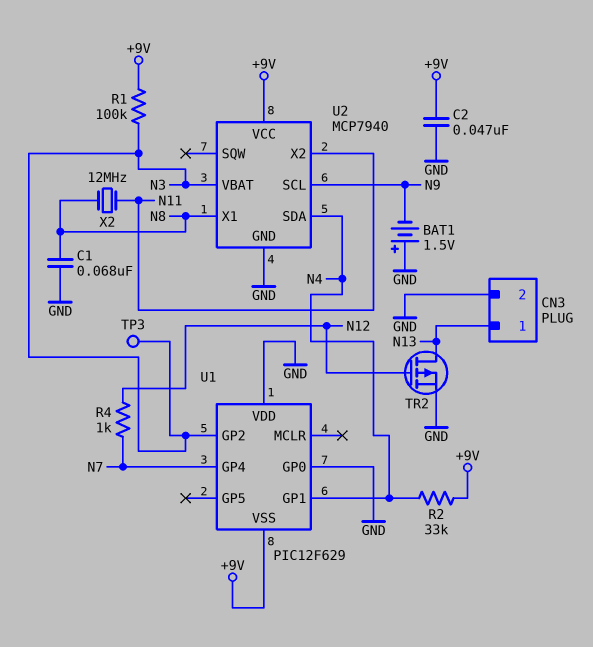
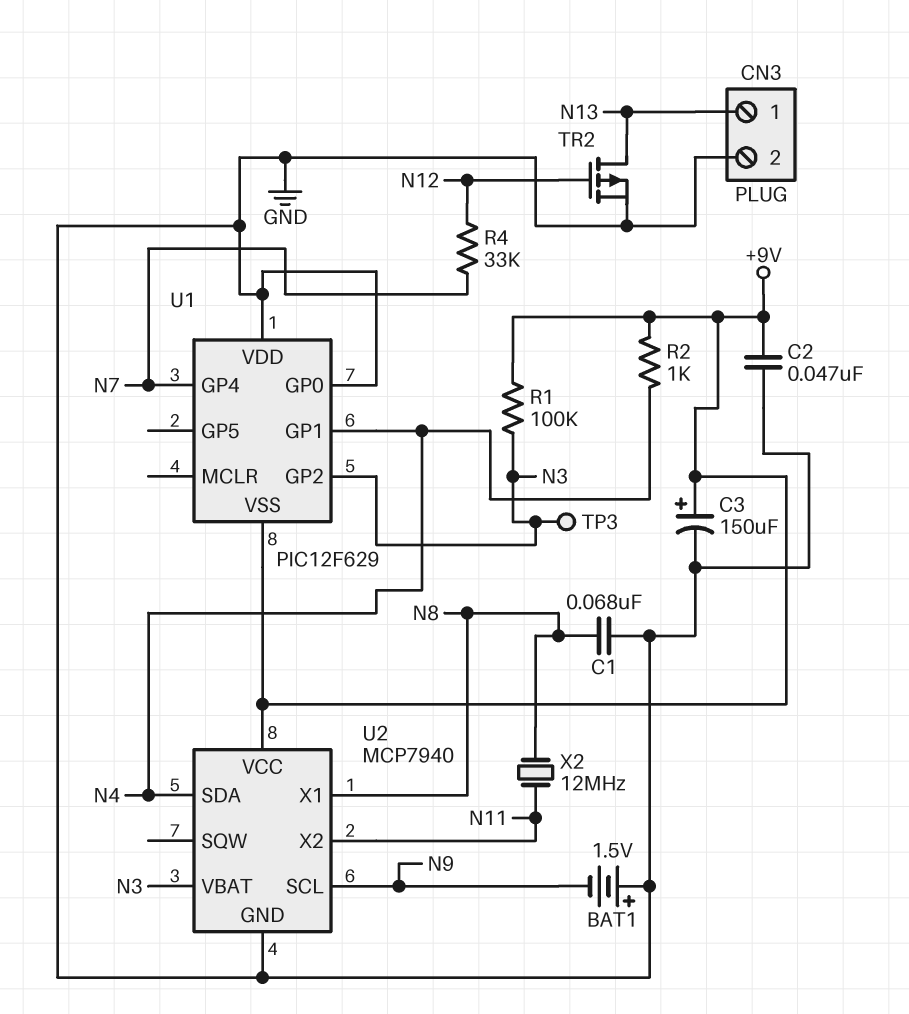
C3: none -> 150uF (plus +9V, minus GND)
R2: 33k (+9V, N4) -> 1k (+9V, N4)
R4: 1k (N7, N12) -> 33k (N7, N12)

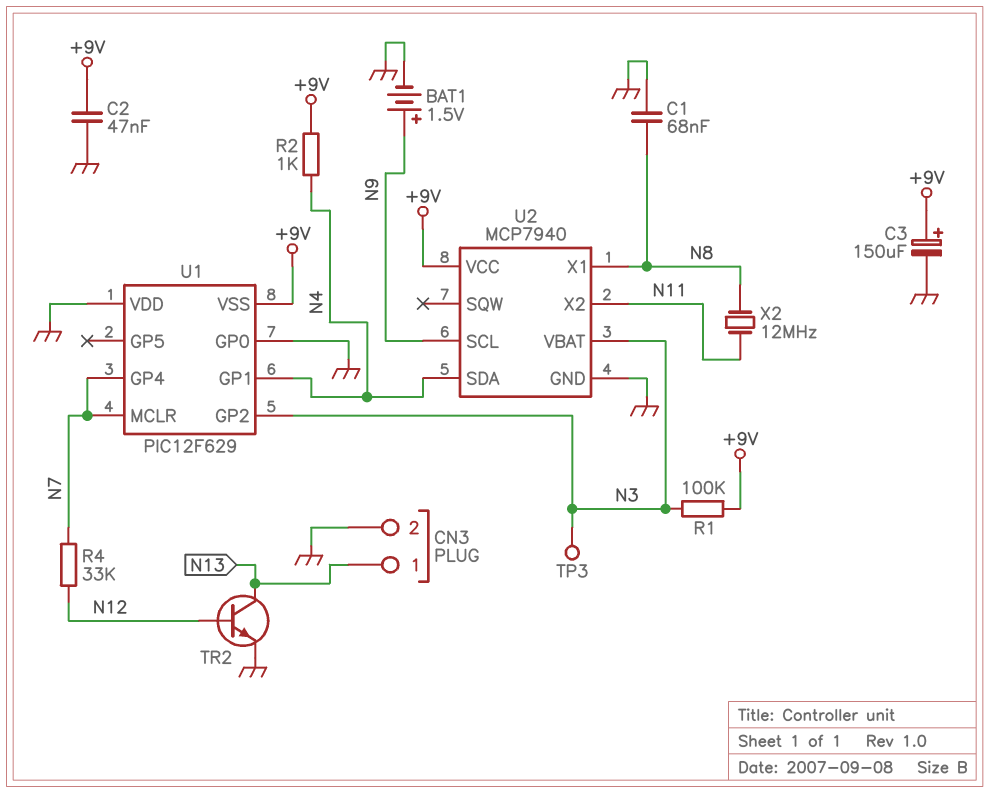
BAT1: 1.5V (plus GND, minus N9) -> 1.5V (plus N9, minus GND)
TR2: PMOS (G N12, D N13, S GND) -> NPN (B N12, C N13, E GND)
U1 pin MCLR: none -> N7

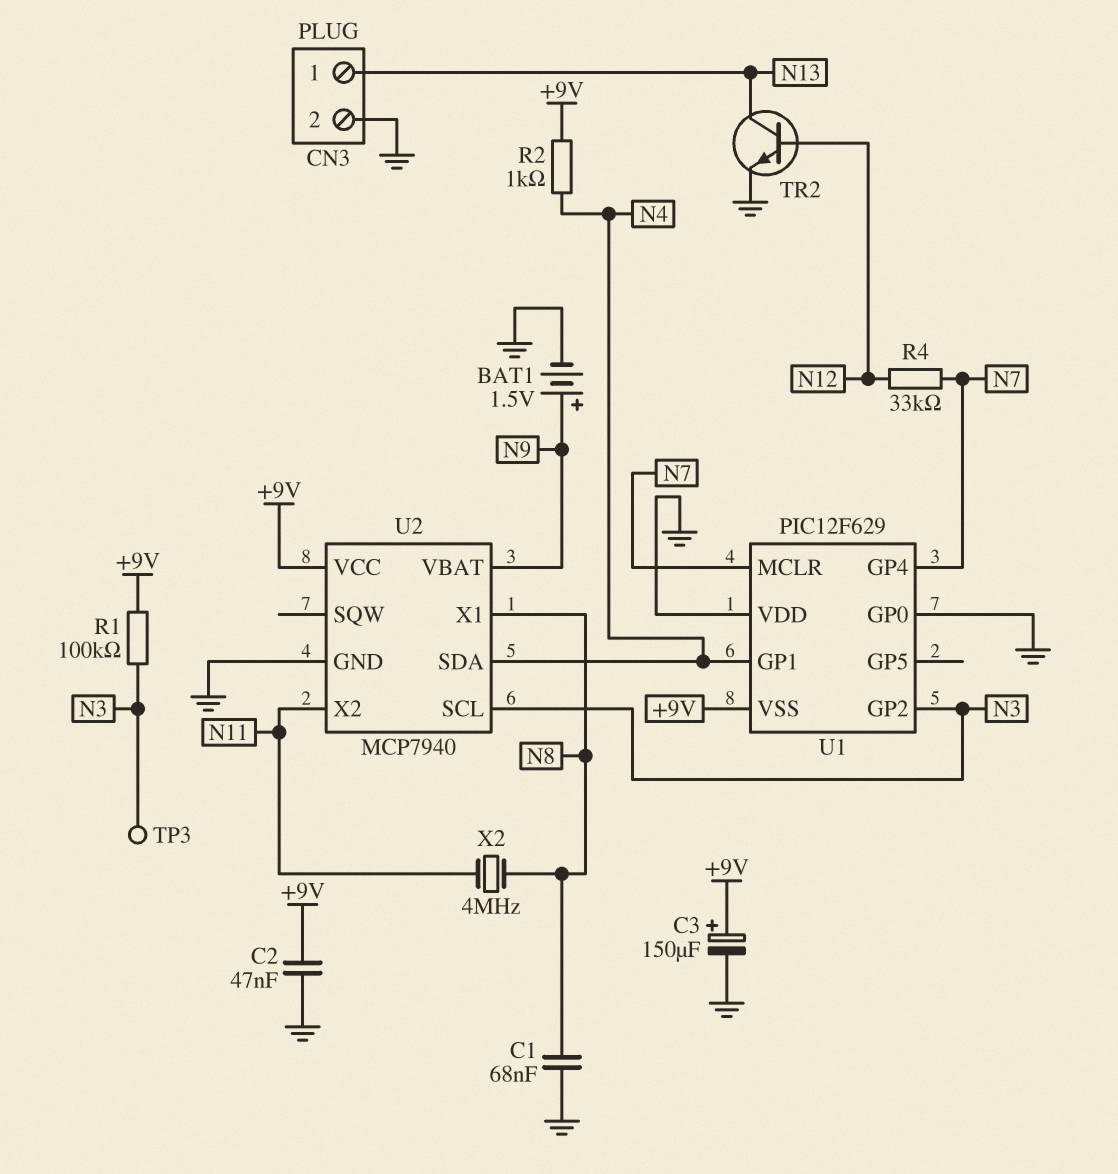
U2 pin SCL: N9 -> N3
U2 pin VBAT: N3 -> N9
X2: 12MHz (N8, N11) -> 4MHz (N8, N11)

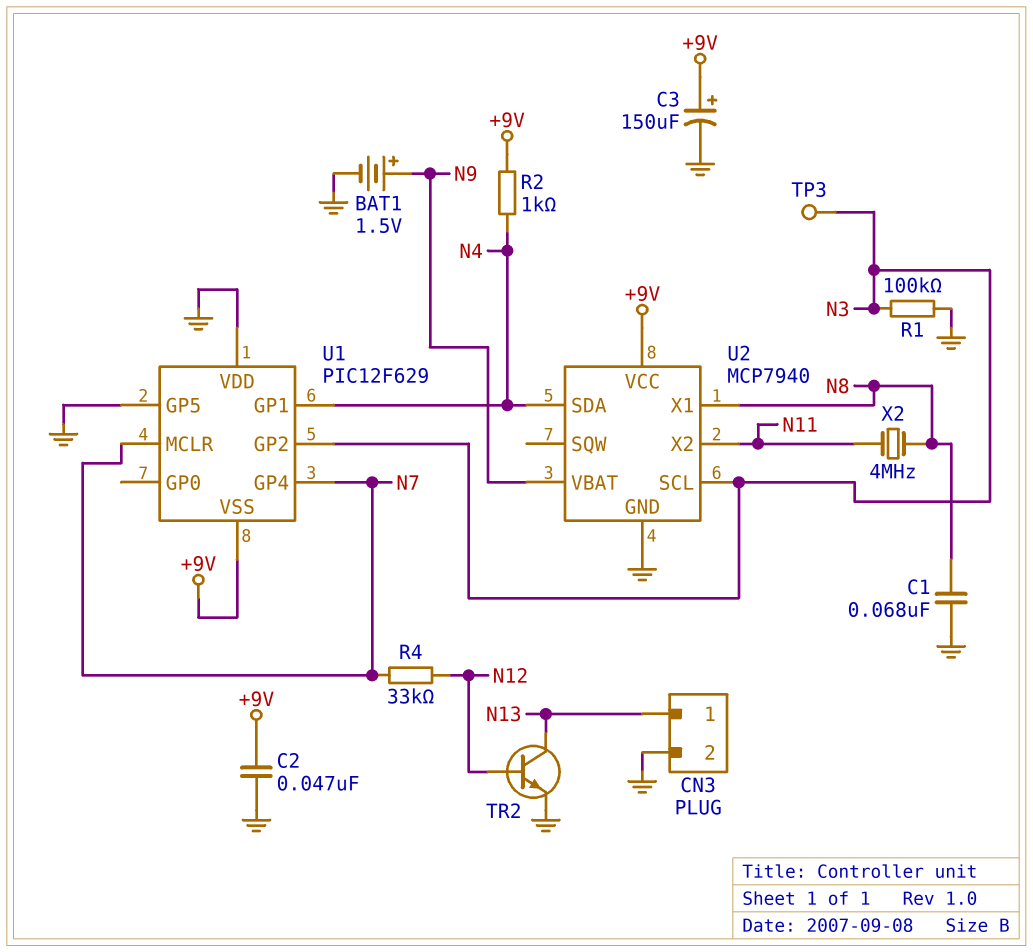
R1: 100k (+9V, N3) -> 100k (GND, N3)
U1 pin GP0: GND -> none
U1 pin GP5: none -> GND

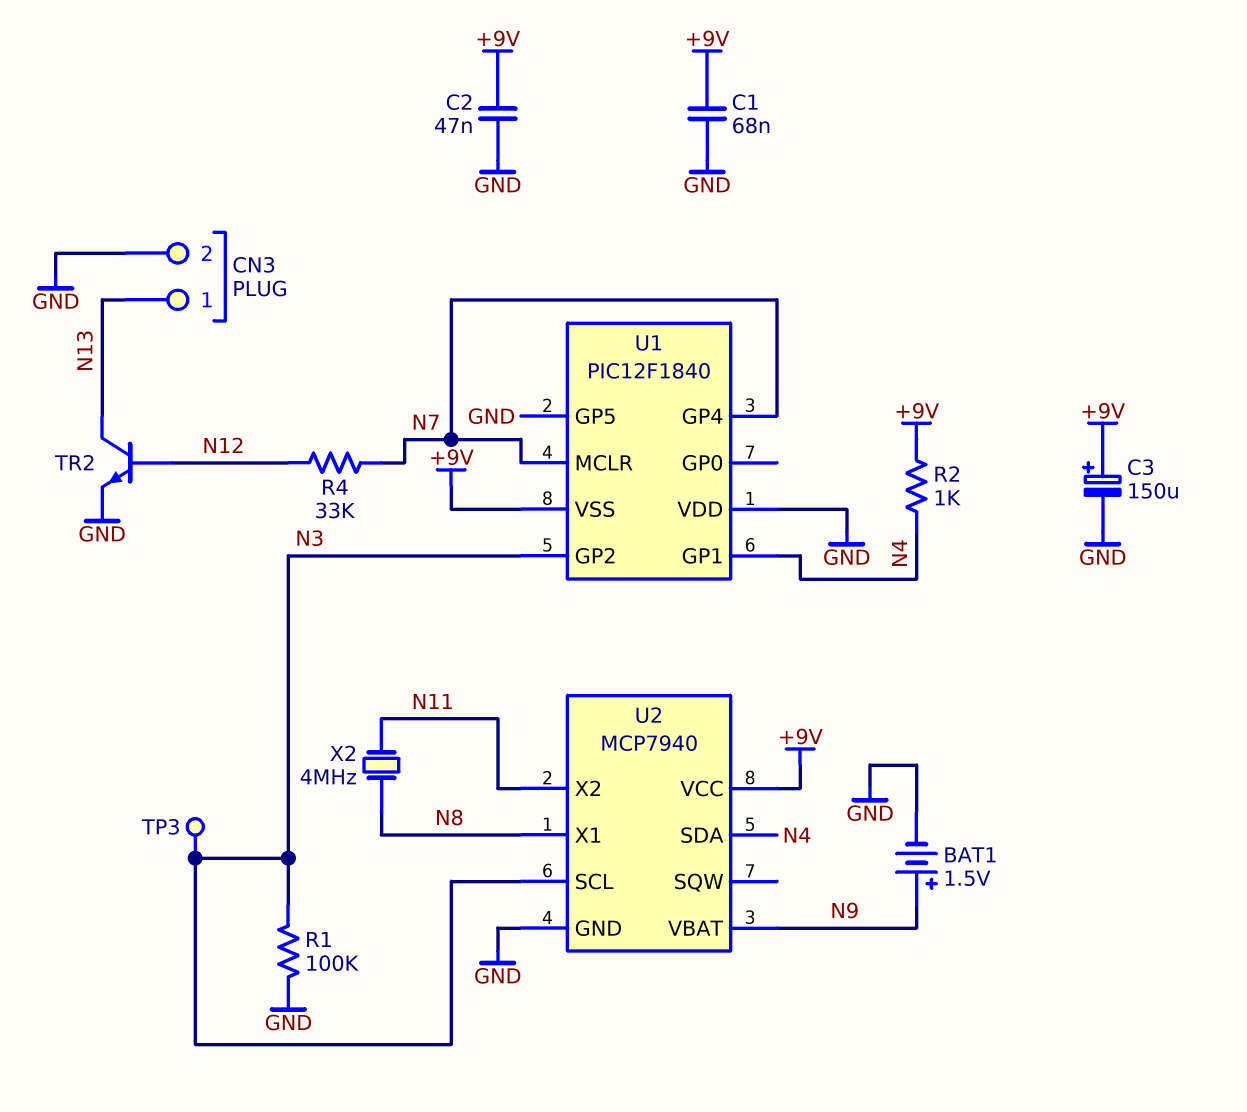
C1: 68nF (GND, N8) -> 68nF (+9V, GND)
U1: PIC12F629 -> PIC12F1840

